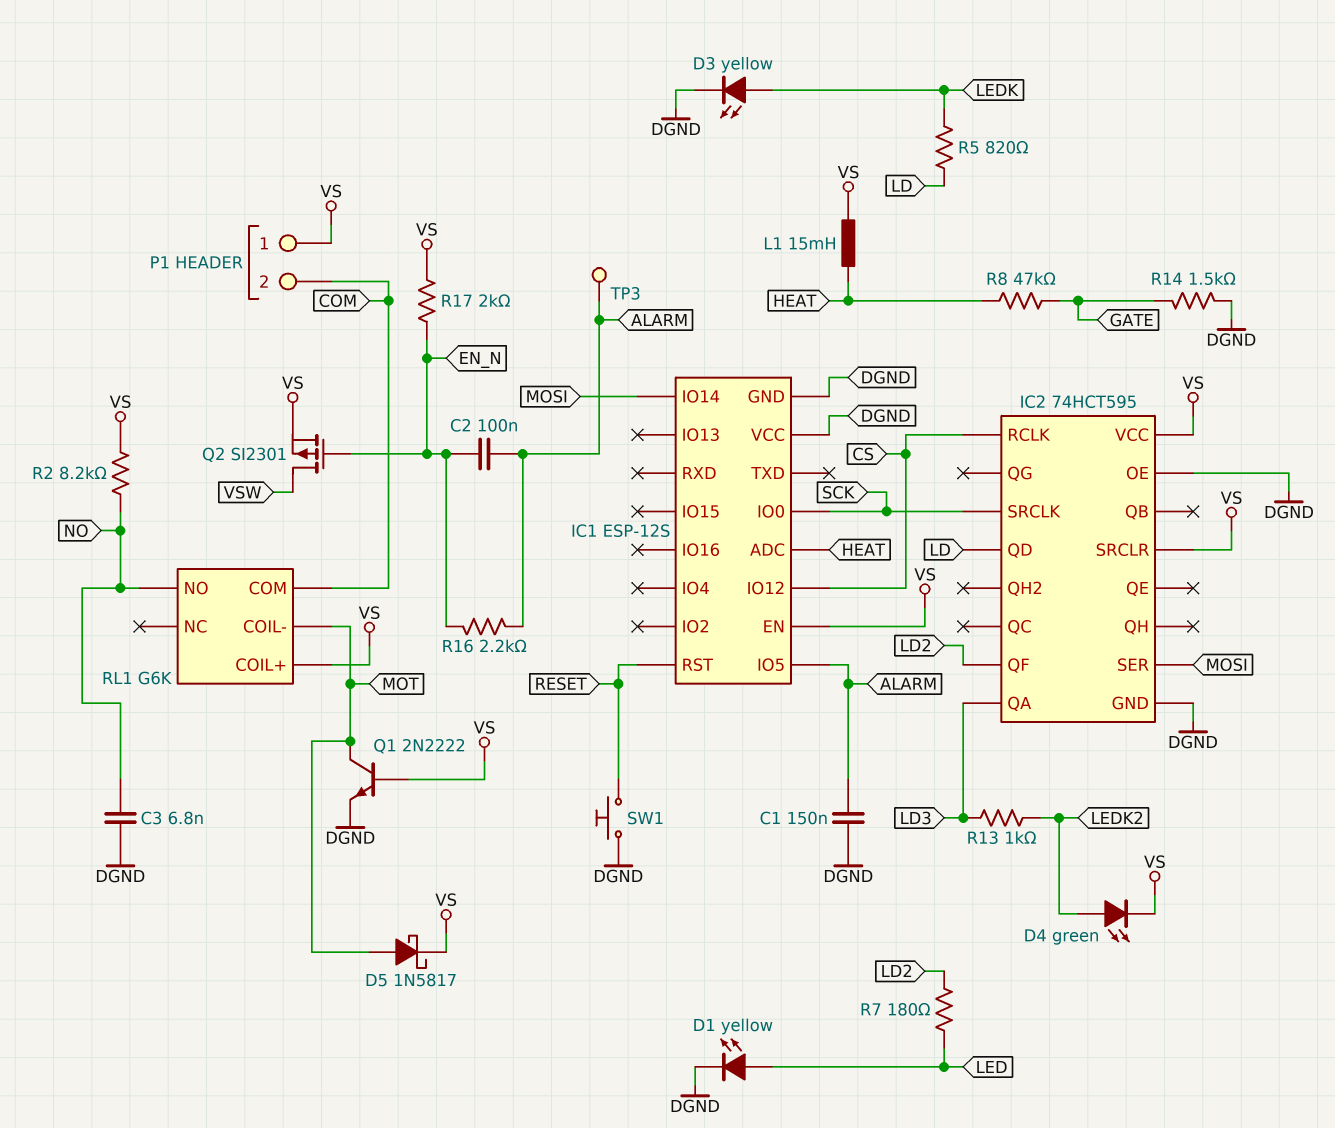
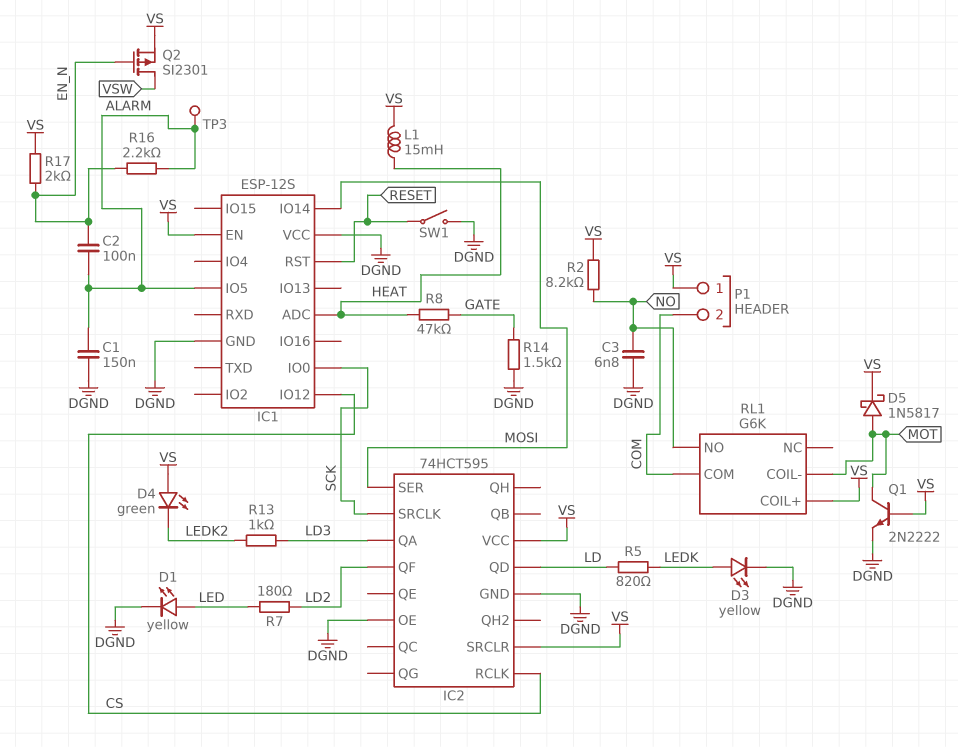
D4: LED green (A LEDK2, K VS) -> LED green (A VS, K LEDK2)
SW1: button (DGND, RESET) -> switch (DGND, RESET)

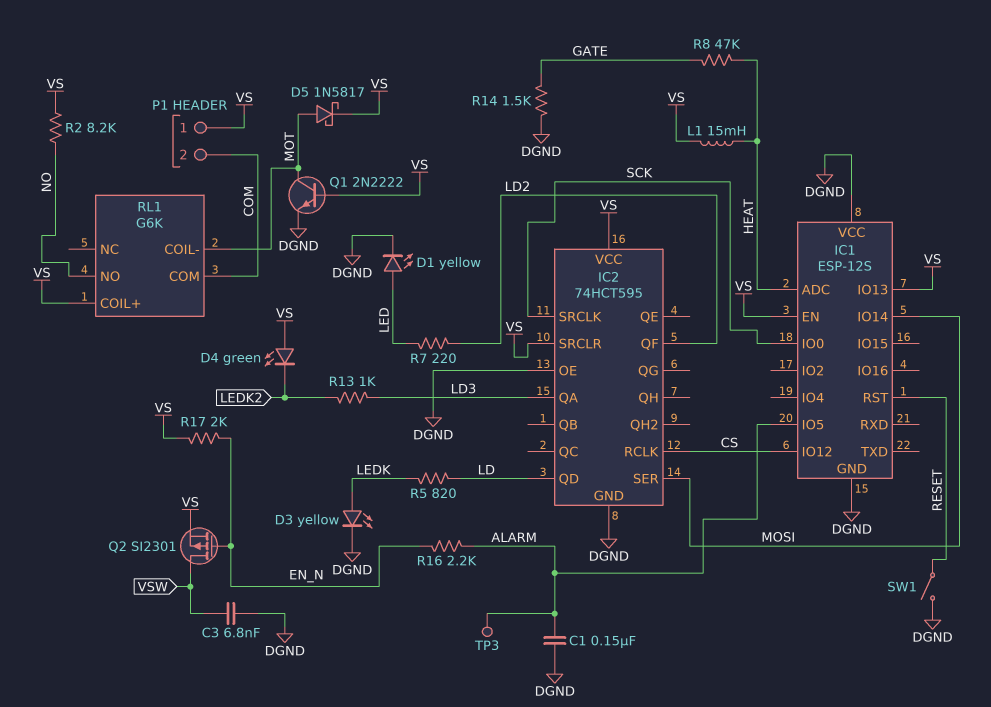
C2: 100nF (ALARM, EN_N) -> none
C3: 6.8nF (DGND, NO) -> 6.8nF (DGND, VSW)
IC1 pin IO13: none -> VS
R7: 180 (LD2, LED) -> 220 (LD2, LED)

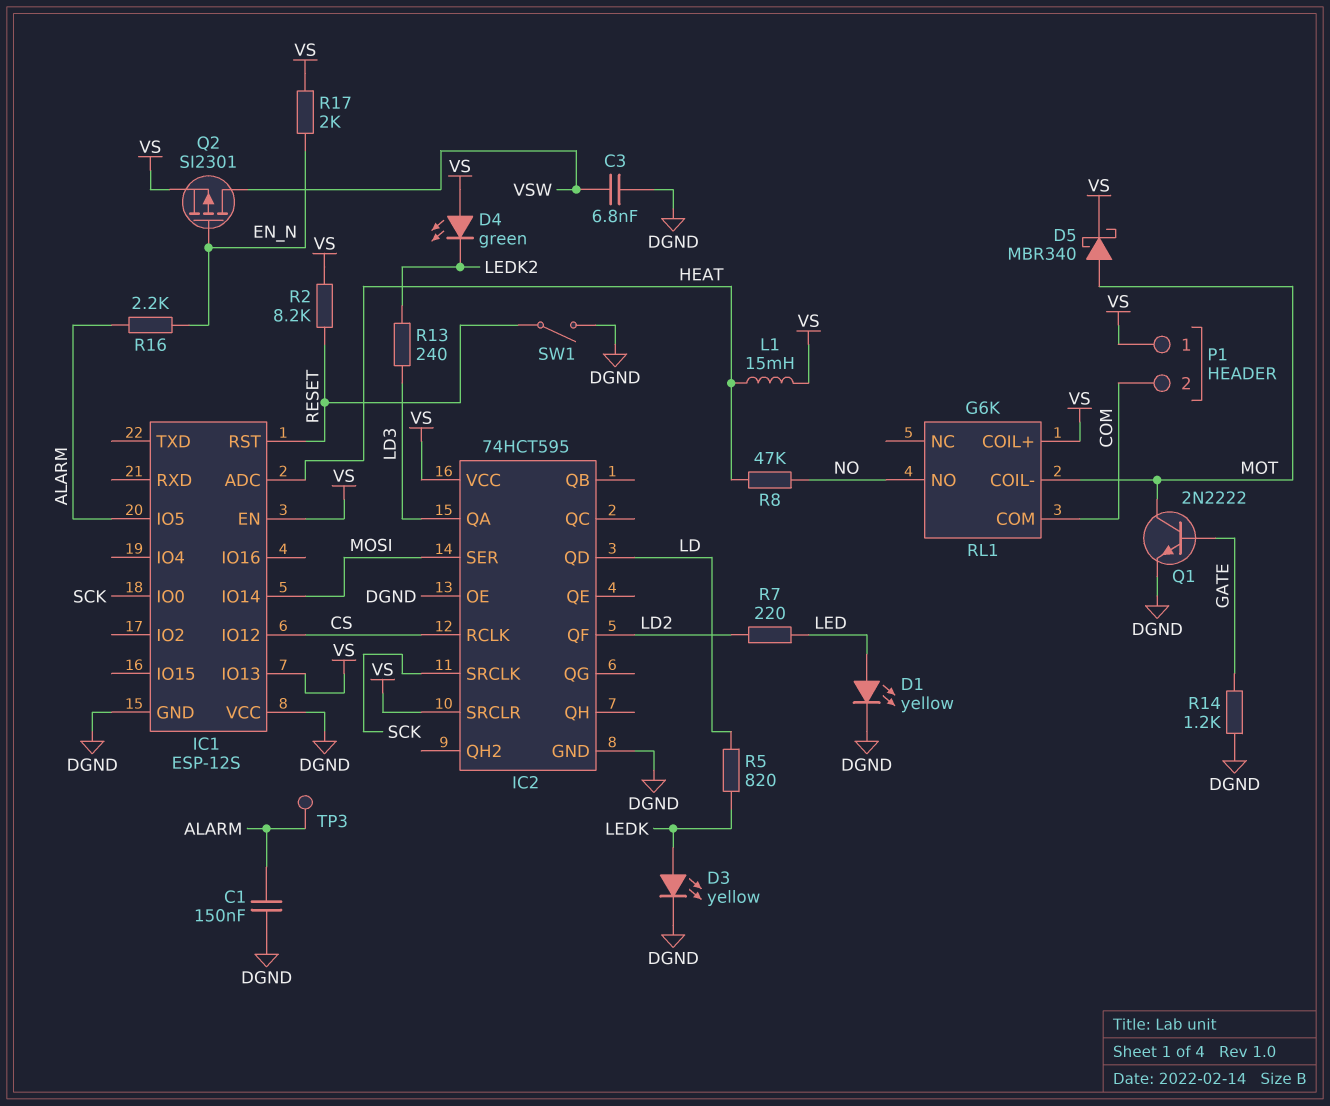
D5: schottky 1N5817 (A MOT, K VS) -> schottky MBR340 (A MOT, K VS)
Q1: NPN 2N2222 (B VS, C MOT, E DGND) -> NPN 2N2222 (B GATE, C MOT, E DGND)
R2: 8.2k (NO, VS) -> 8.2k (RESET, VS)
R8: 47k (GATE, HEAT) -> 47k (HEAT, NO)
R13: 1k (LD3, LEDK2) -> 240 (LD3, LEDK2)
R14: 1.5k (DGND, GATE) -> 1.2k (DGND, GATE)

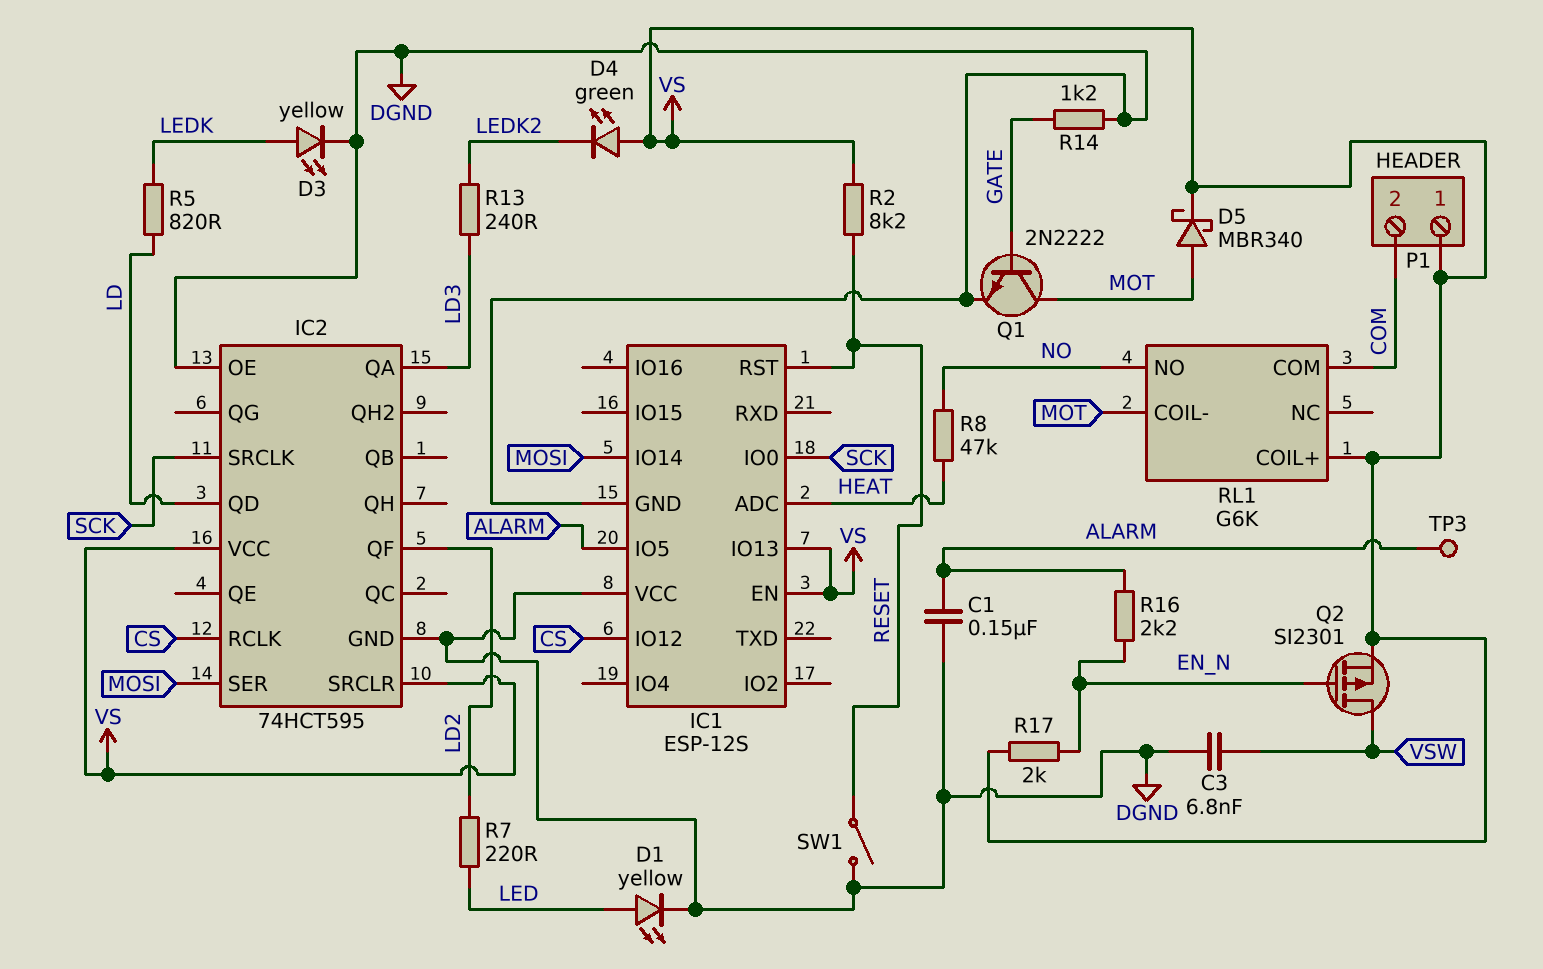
L1: 15mH (HEAT, VS) -> none

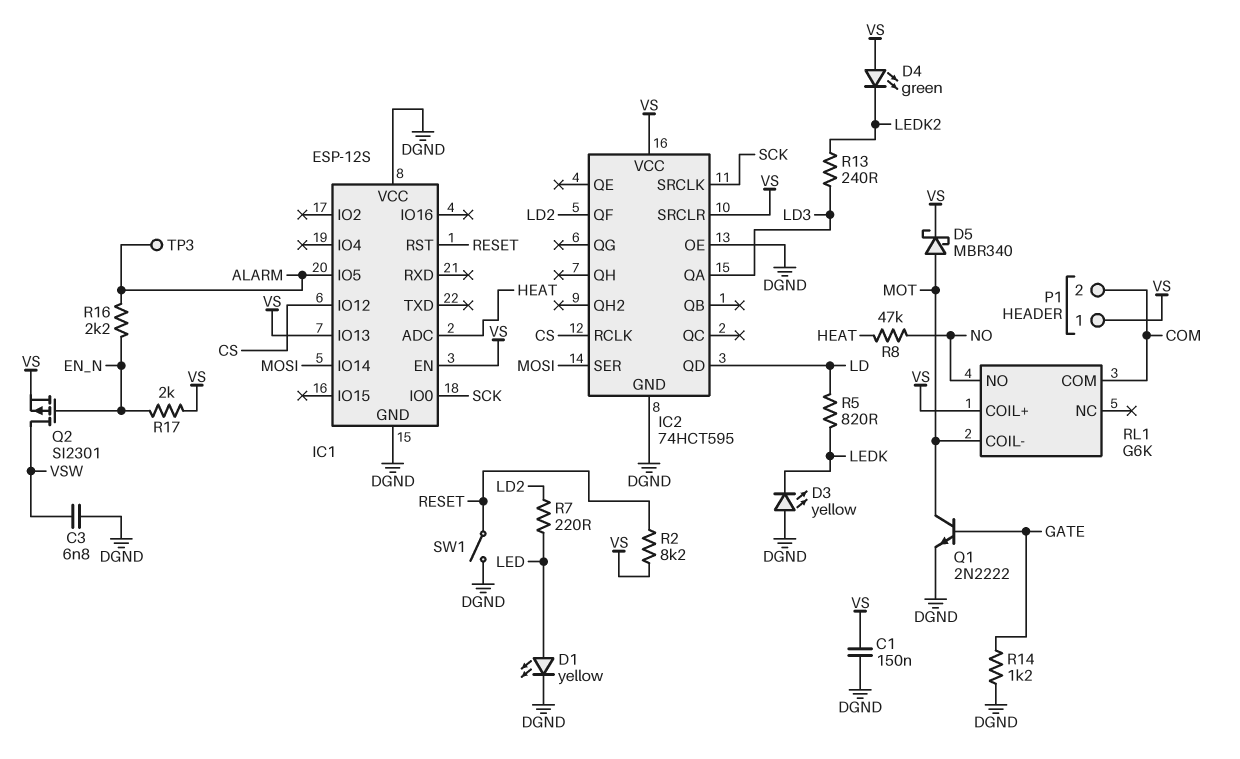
C1: 150nF (ALARM, DGND) -> 150nF (DGND, VS)
D3: LED yellow (A LEDK, K DGND) -> LED yellow (A DGND, K LEDK)

